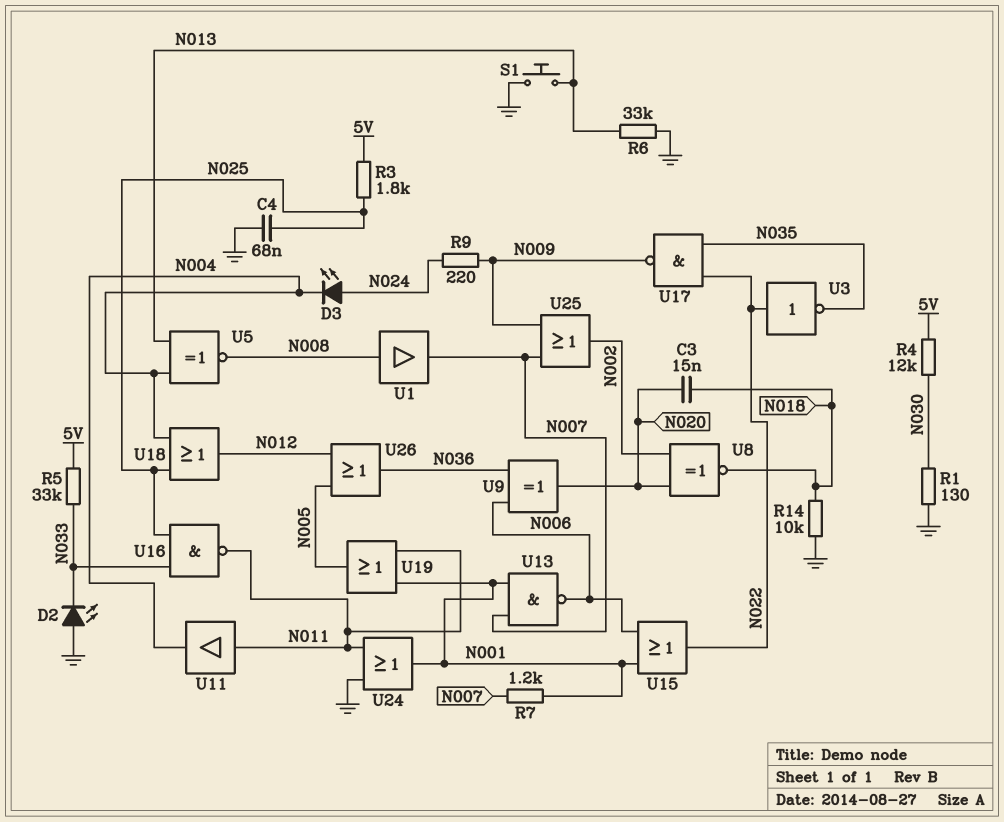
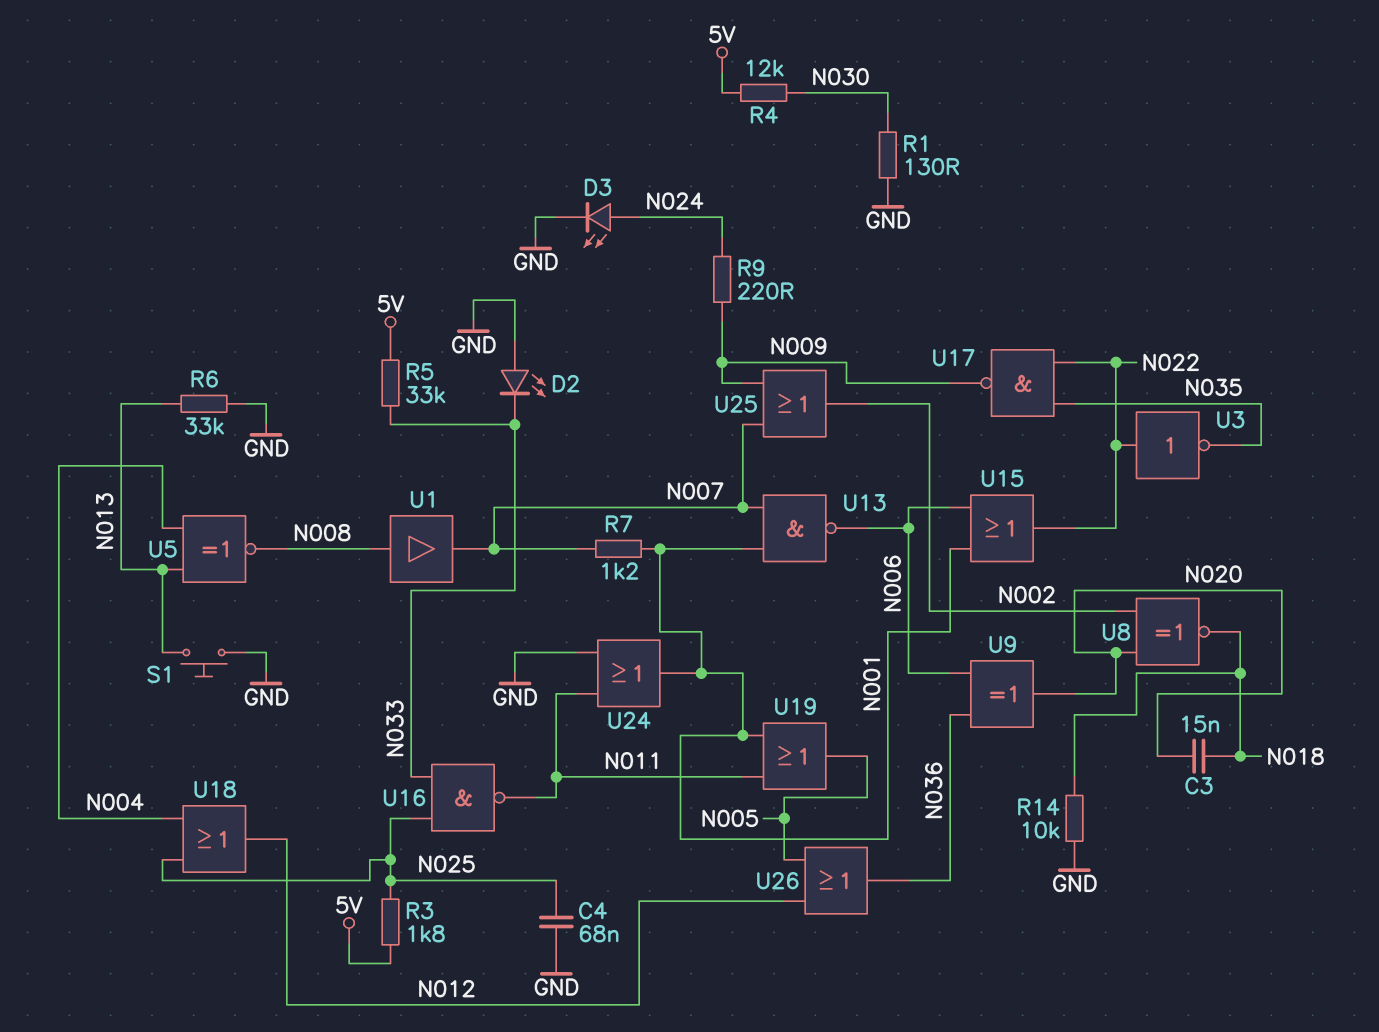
D3: LED (A N024, K N004) -> LED (A N024, K GND)
U11: buffer (in N011, out N004) -> none

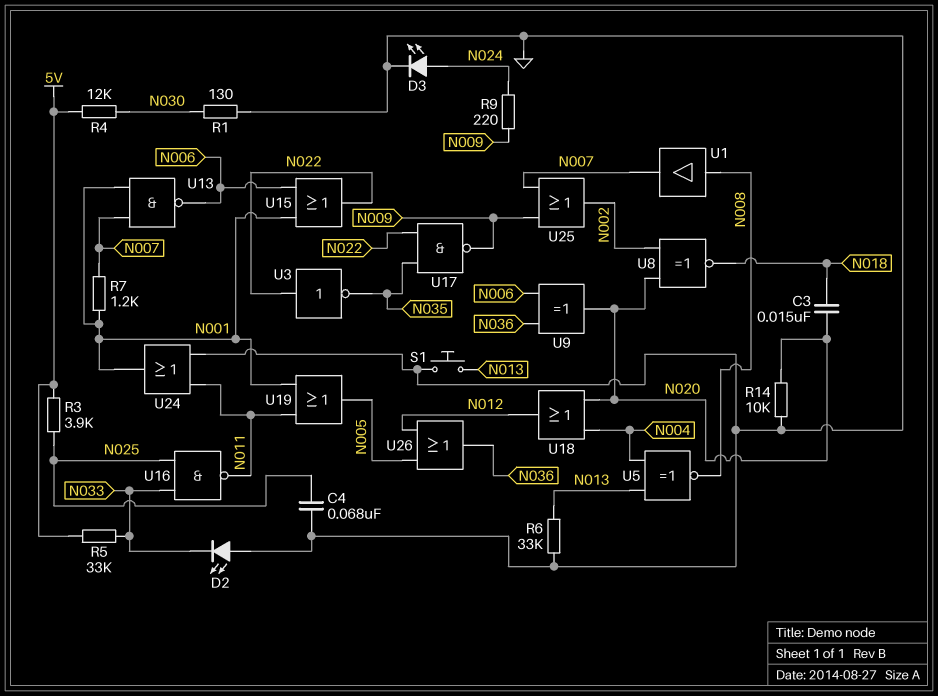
R3: 1.8k (5V, N025) -> 3.9k (5V, N025)
R14: 10k (GND, N018) -> 10k (GND, N020)
U18: OR (in N004, in N025, out N012) -> OR (in N004, in N020, out N012)

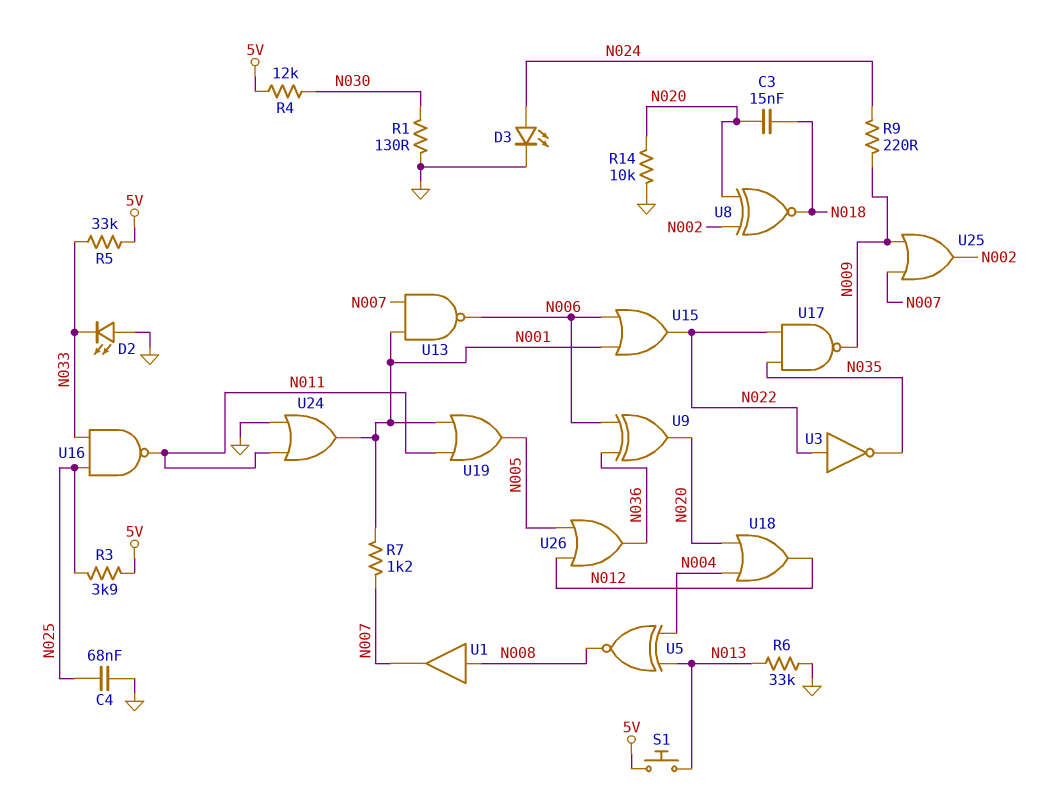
S1: button (GND, N013) -> button (5V, N013)

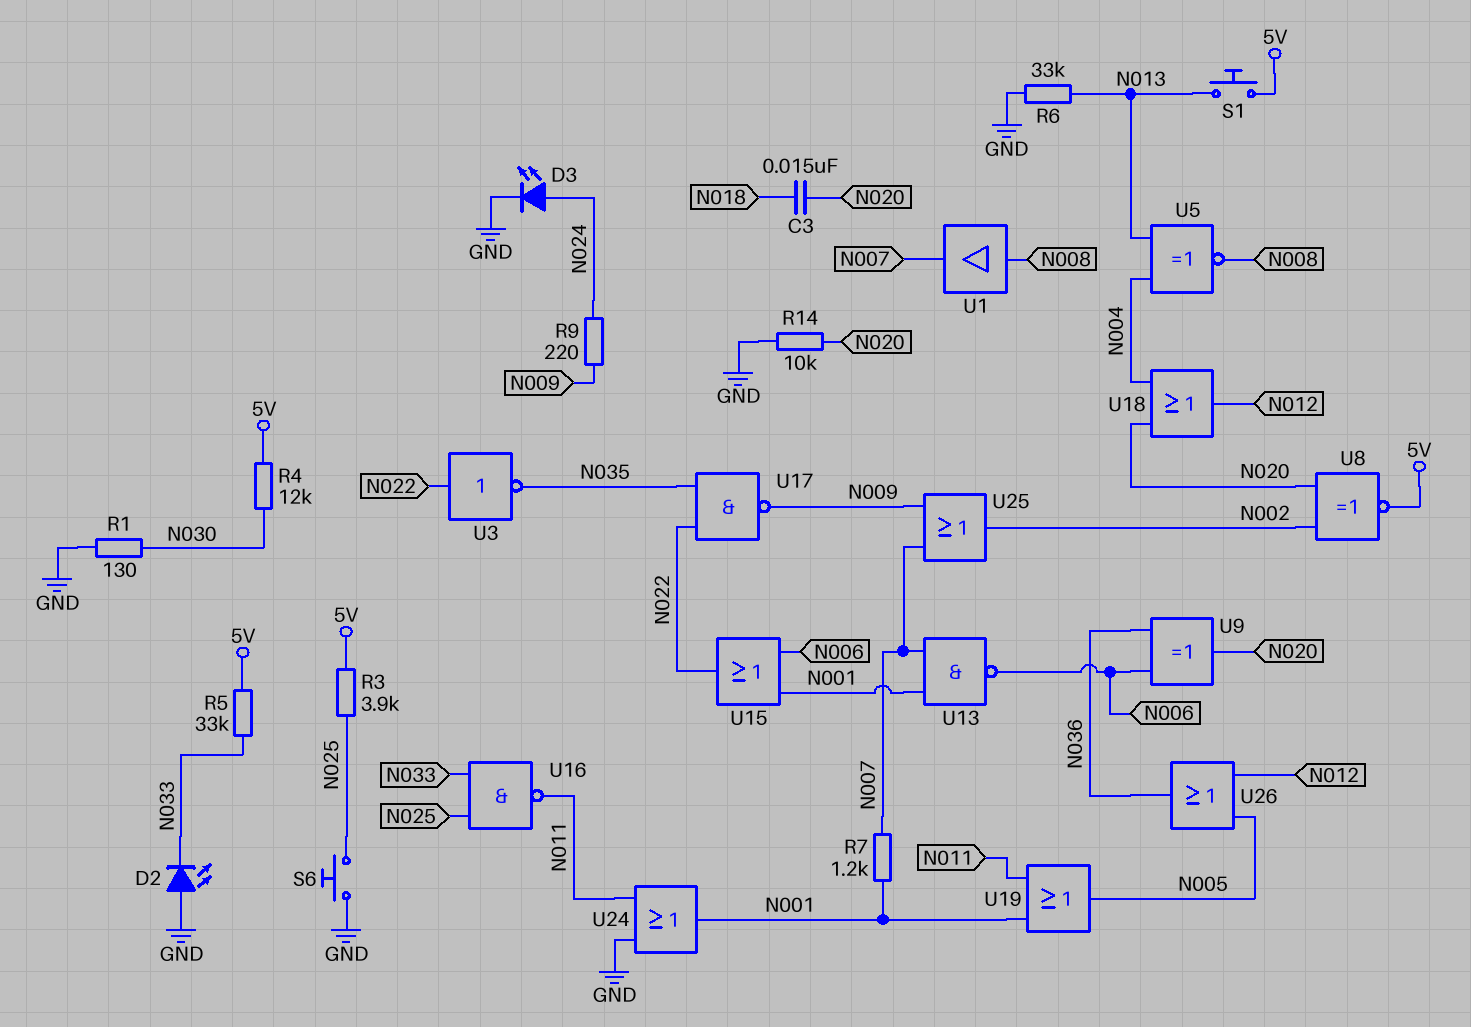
C4: 68nF (GND, N025) -> none
S6: none -> button (GND, N025)
U8: XNOR (in N002, in N020, out N018) -> XNOR (in N002, in N020, out 5V)

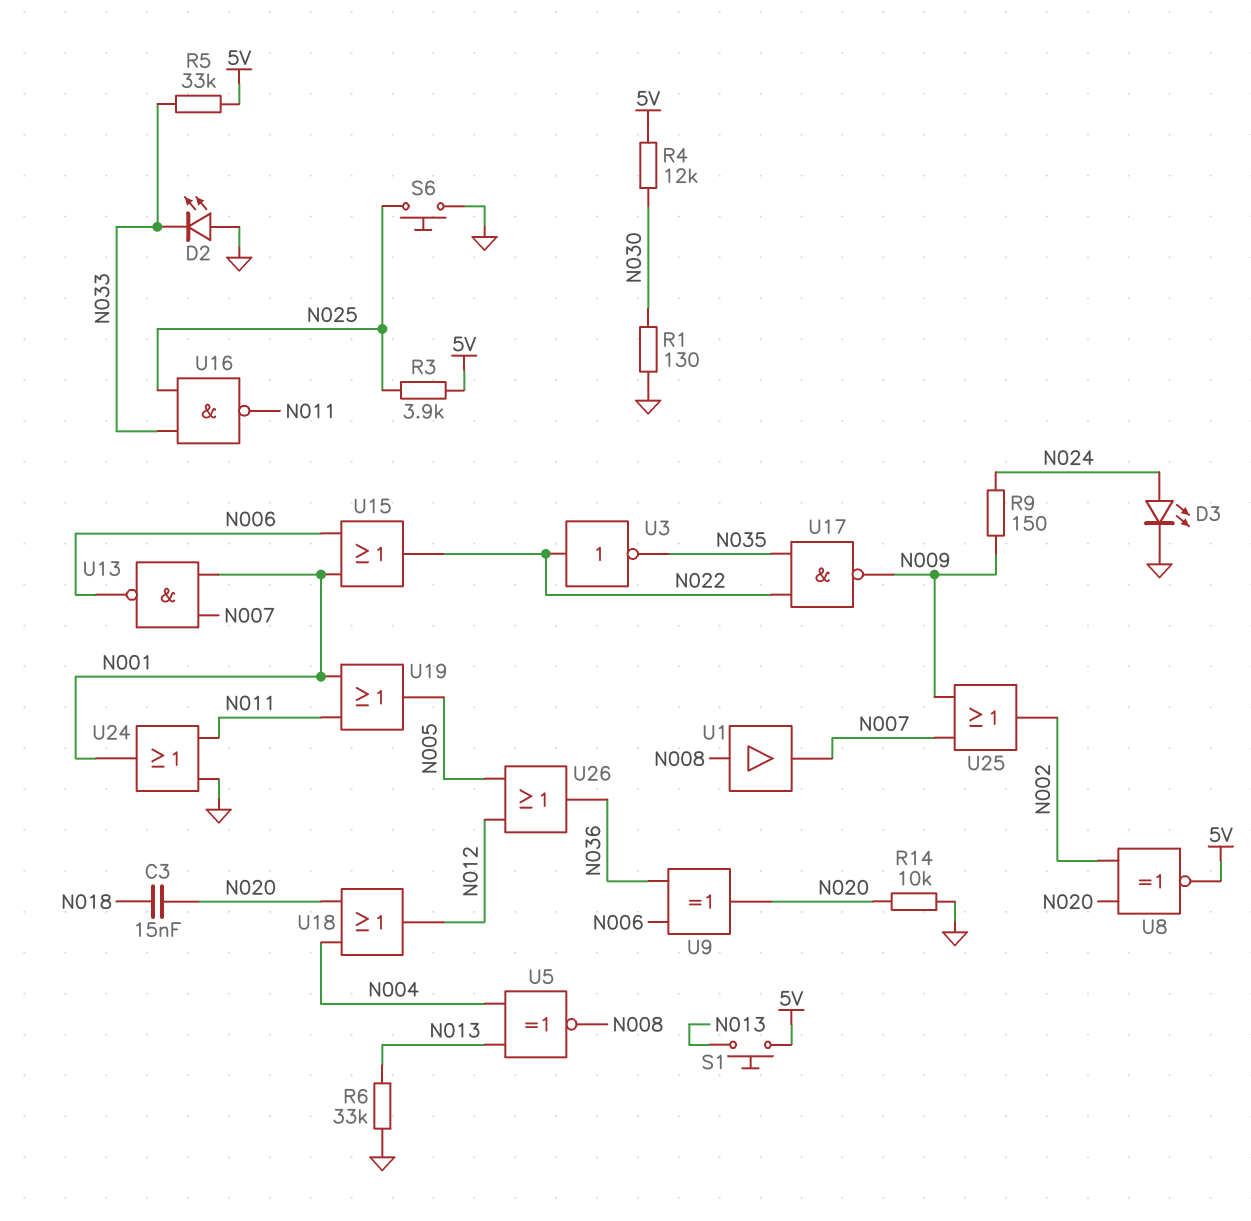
R7: 1.2k (N001, N007) -> none
R9: 220 (N009, N024) -> 150 (N009, N024)

